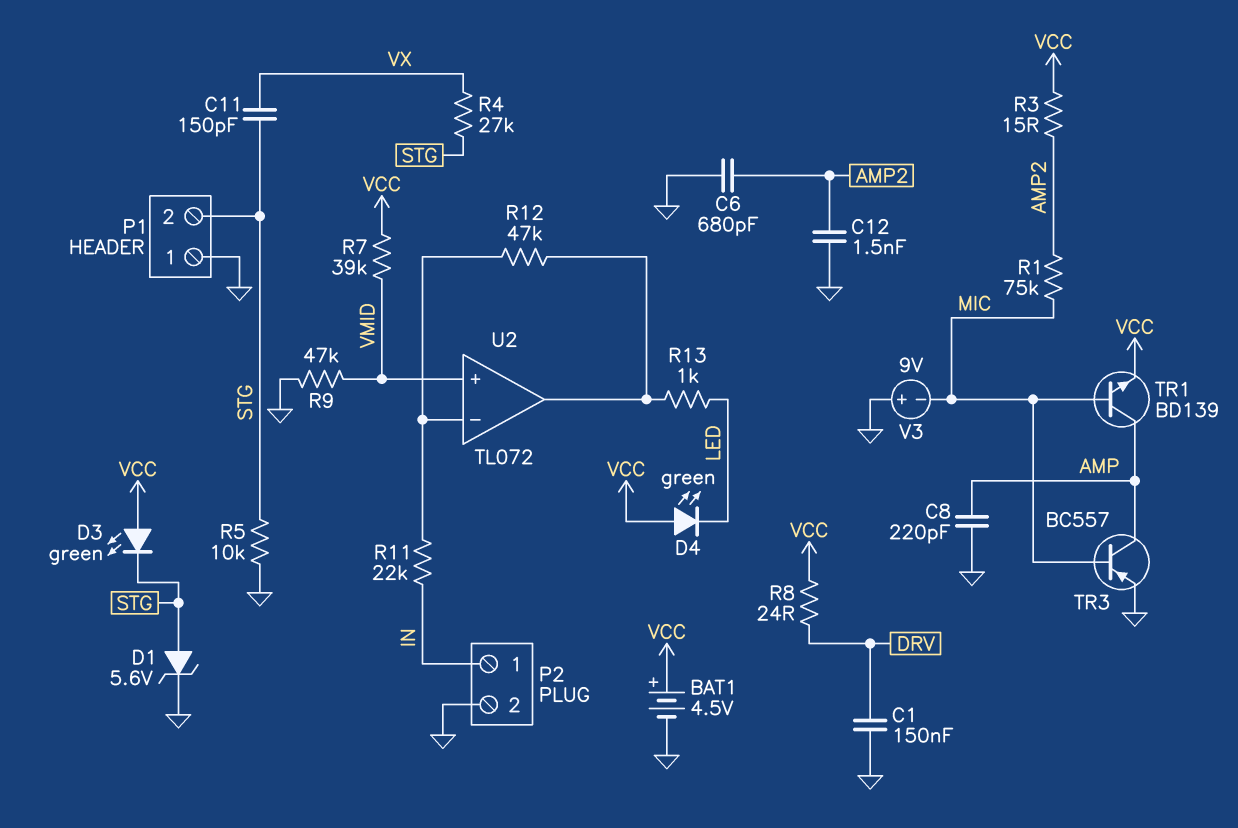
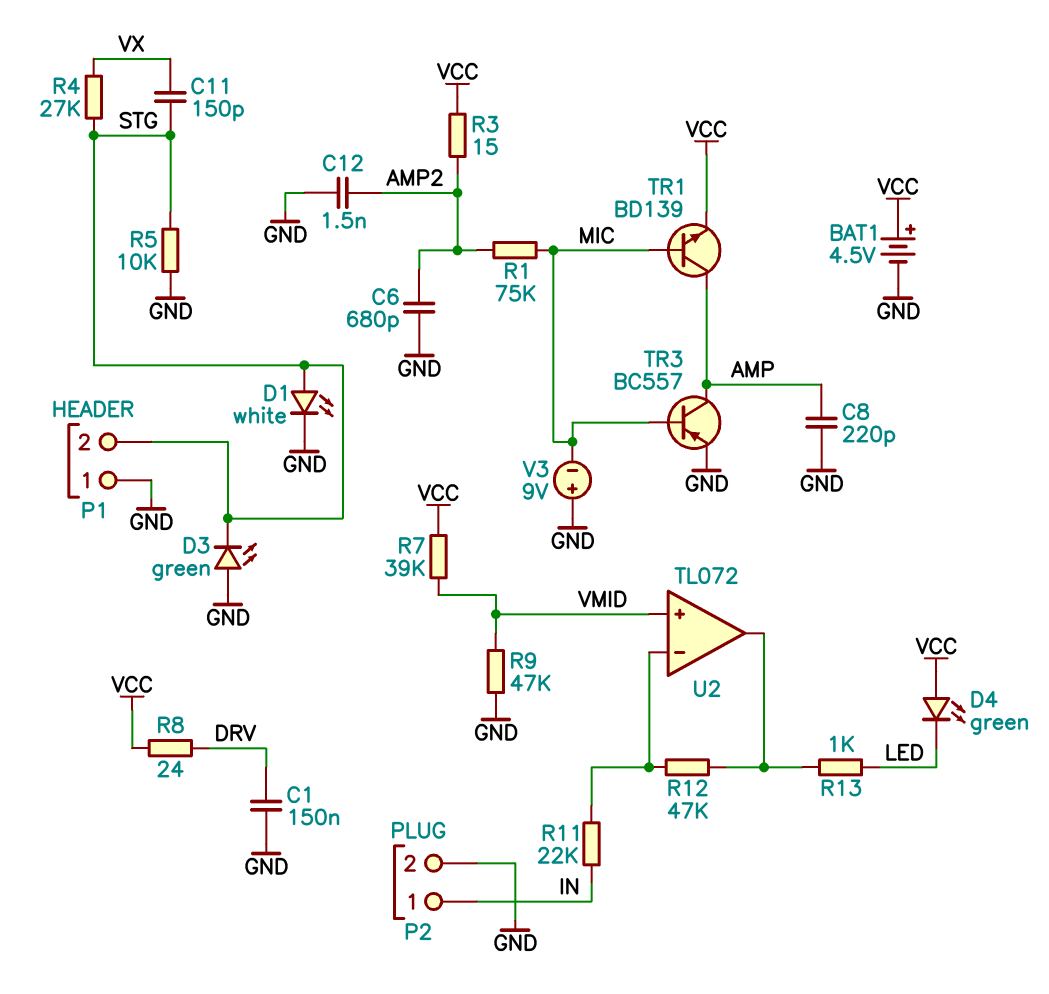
D1: zener 5.6V (A STG, K GND) -> LED white (A STG, K GND)
D3: LED green (A VCC, K STG) -> LED green (A GND, K STG)

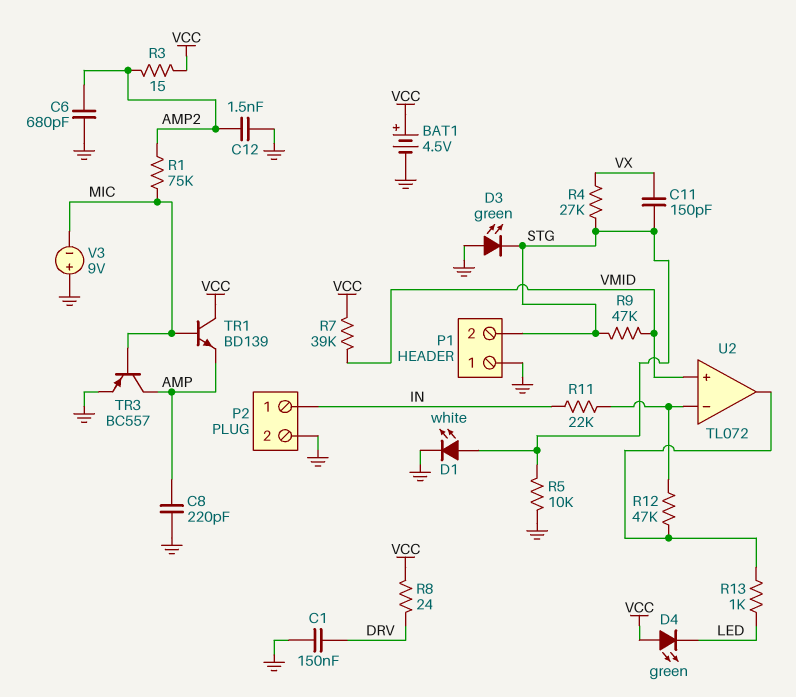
R9: 47k (GND, VMID) -> 47k (STG, VMID)
TR1: NPN BD139 (B MIC, C AMP, E VCC) -> NPN BD139 (B MIC, C VCC, E AMP)

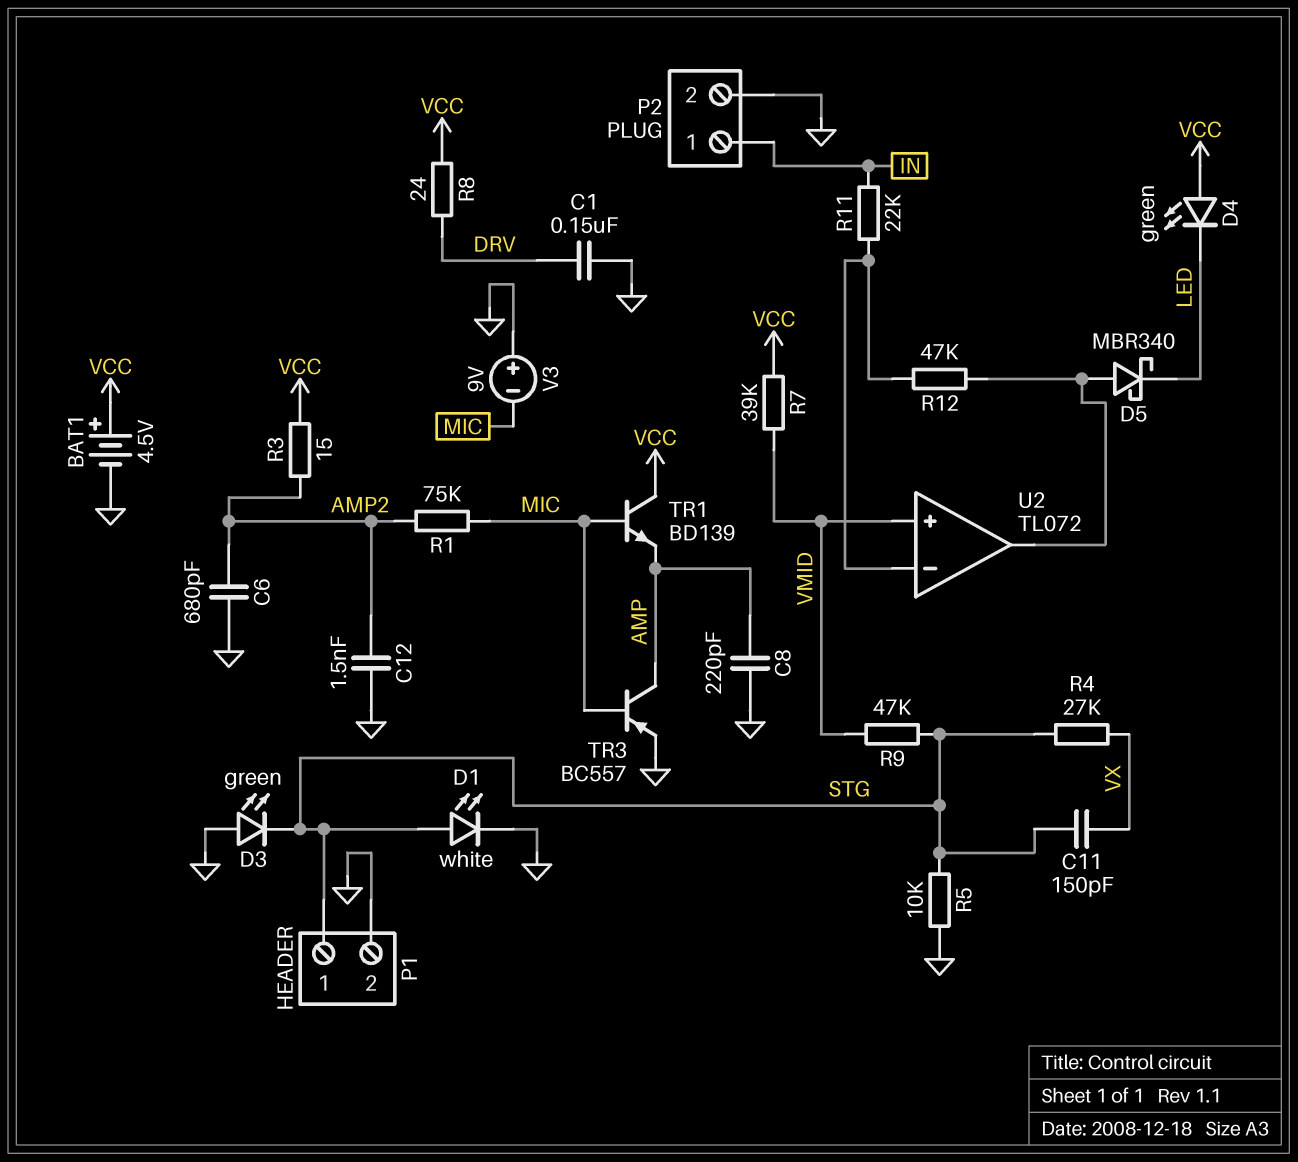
D5: none -> schottky MBR340 (A U2/out, K LED)
P1 pin 1: GND -> STG
P1 pin 2: STG -> GND
R13: 1k (LED, U2/out) -> none

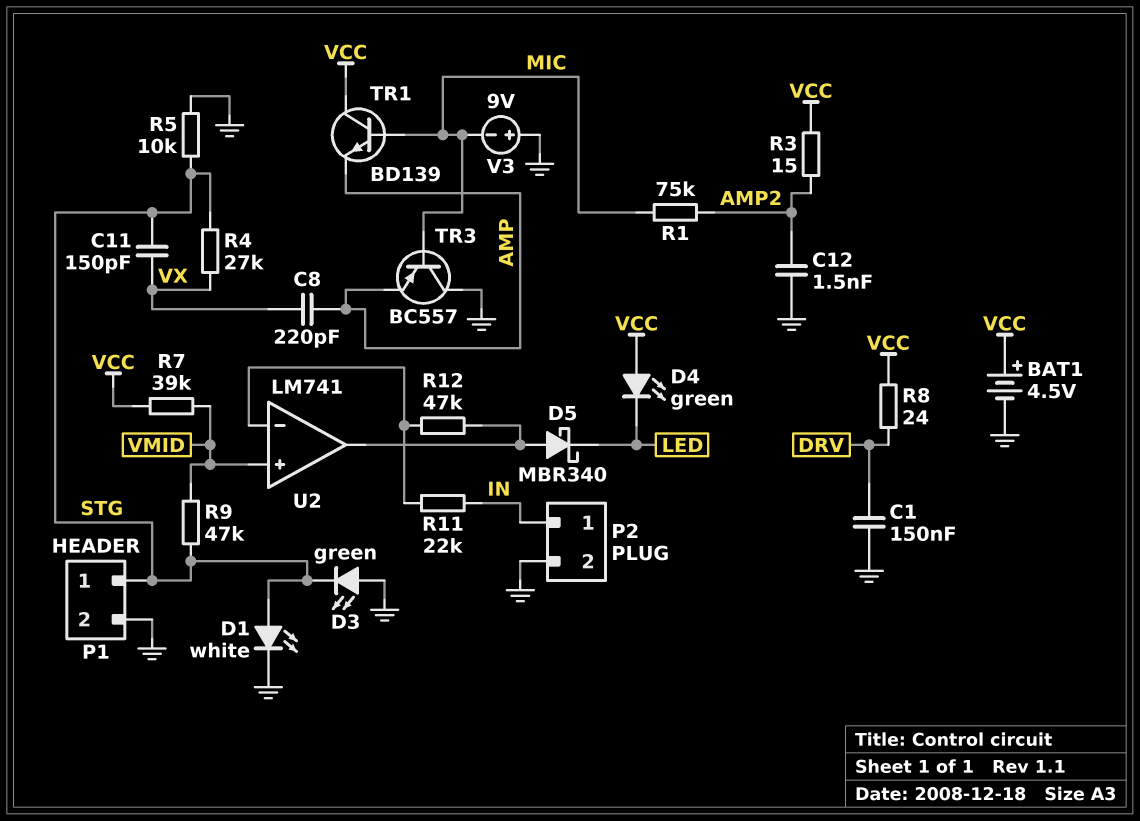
C6: 680pF (AMP2, GND) -> none
C8: 220pF (AMP, GND) -> 220pF (AMP, VX)
TR3: PNP BC557 (B MIC, C AMP, E GND) -> PNP BC557 (B MIC, C GND, E AMP)
U2: TL072 -> LM741

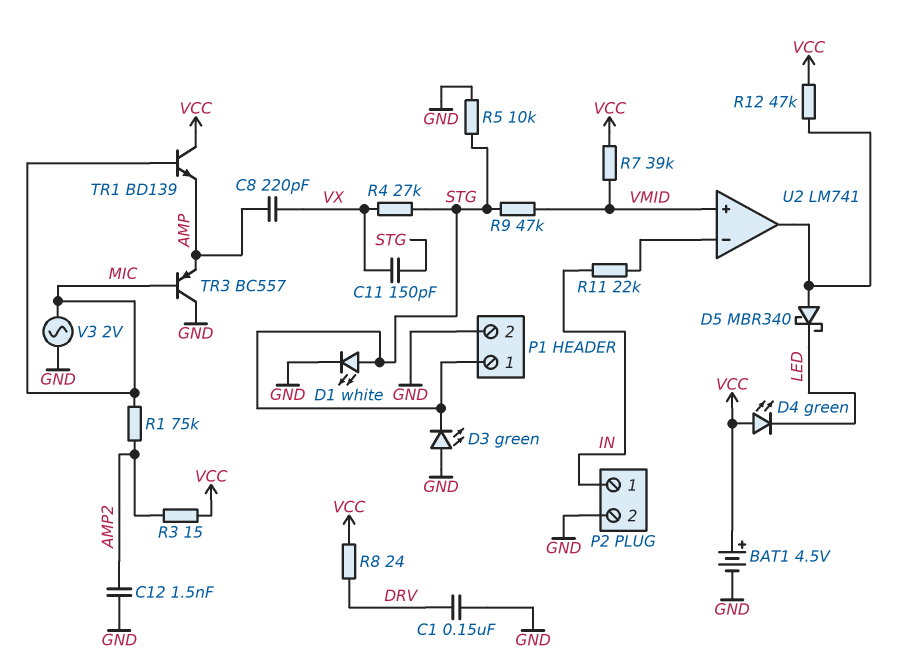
R12: 47k (U2/in-, U2/out) -> 47k (U2/out, VCC)
V3: 9V (plus GND, minus MIC) -> AC 2V (GND, MIC)

